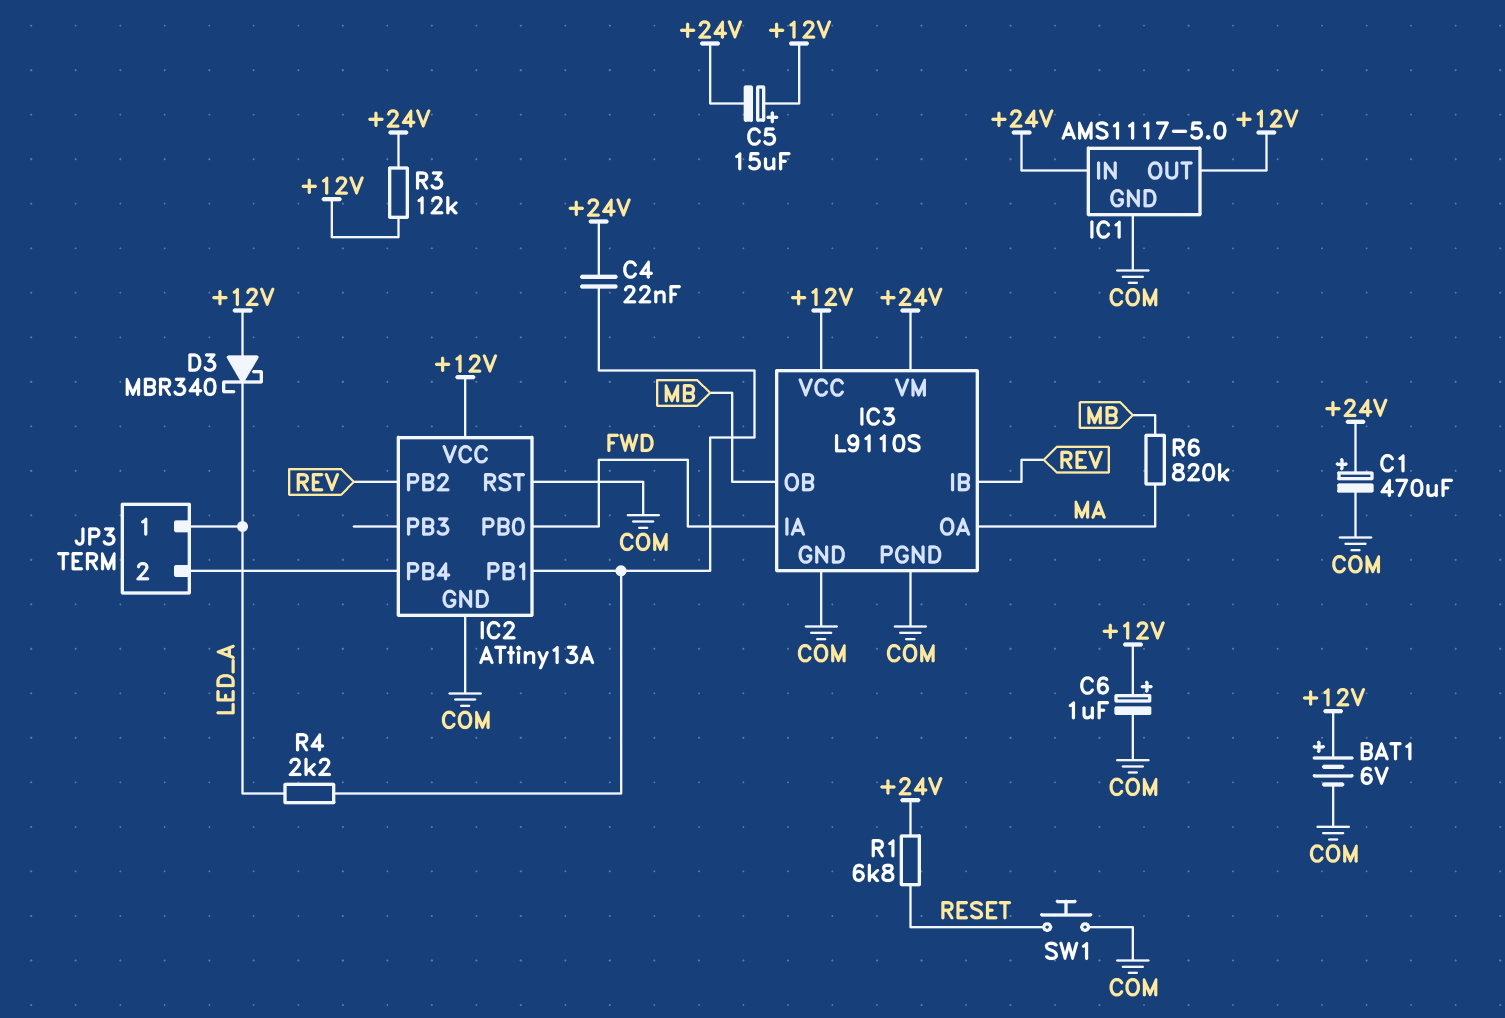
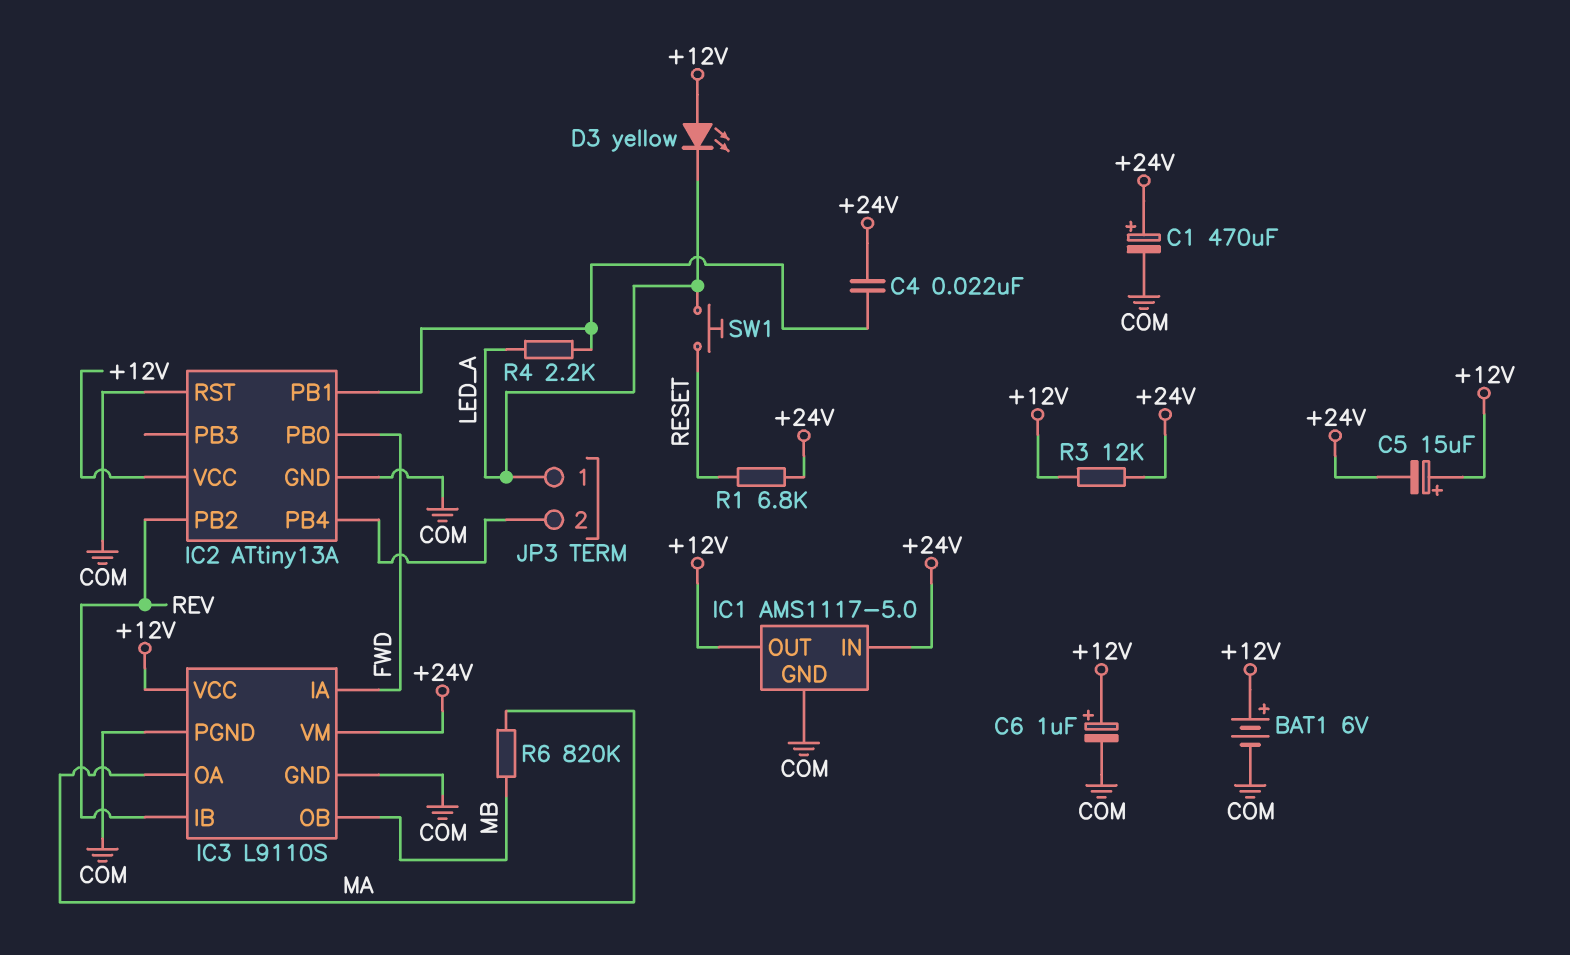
D3: schottky MBR340 (A +12V, K LED_A) -> LED yellow (A +12V, K LED_A)
SW1: button (COM, RESET) -> button (LED_A, RESET)

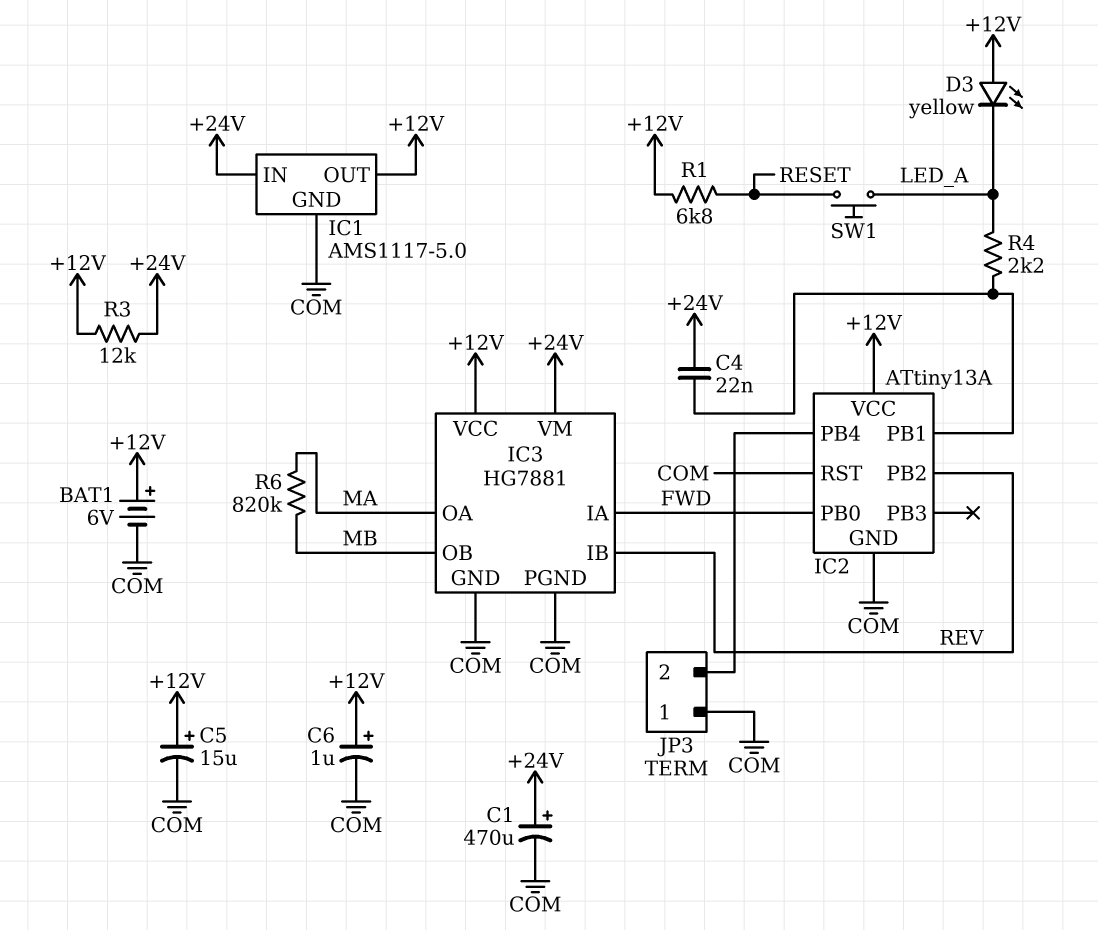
C5: 15uF (plus +12V, minus +24V) -> 15uF (plus +12V, minus COM)
IC3: L9110S -> HG7881
JP3 pin 1: LED_A -> COM
R1: 6.8k (+24V, RESET) -> 6.8k (+12V, RESET)

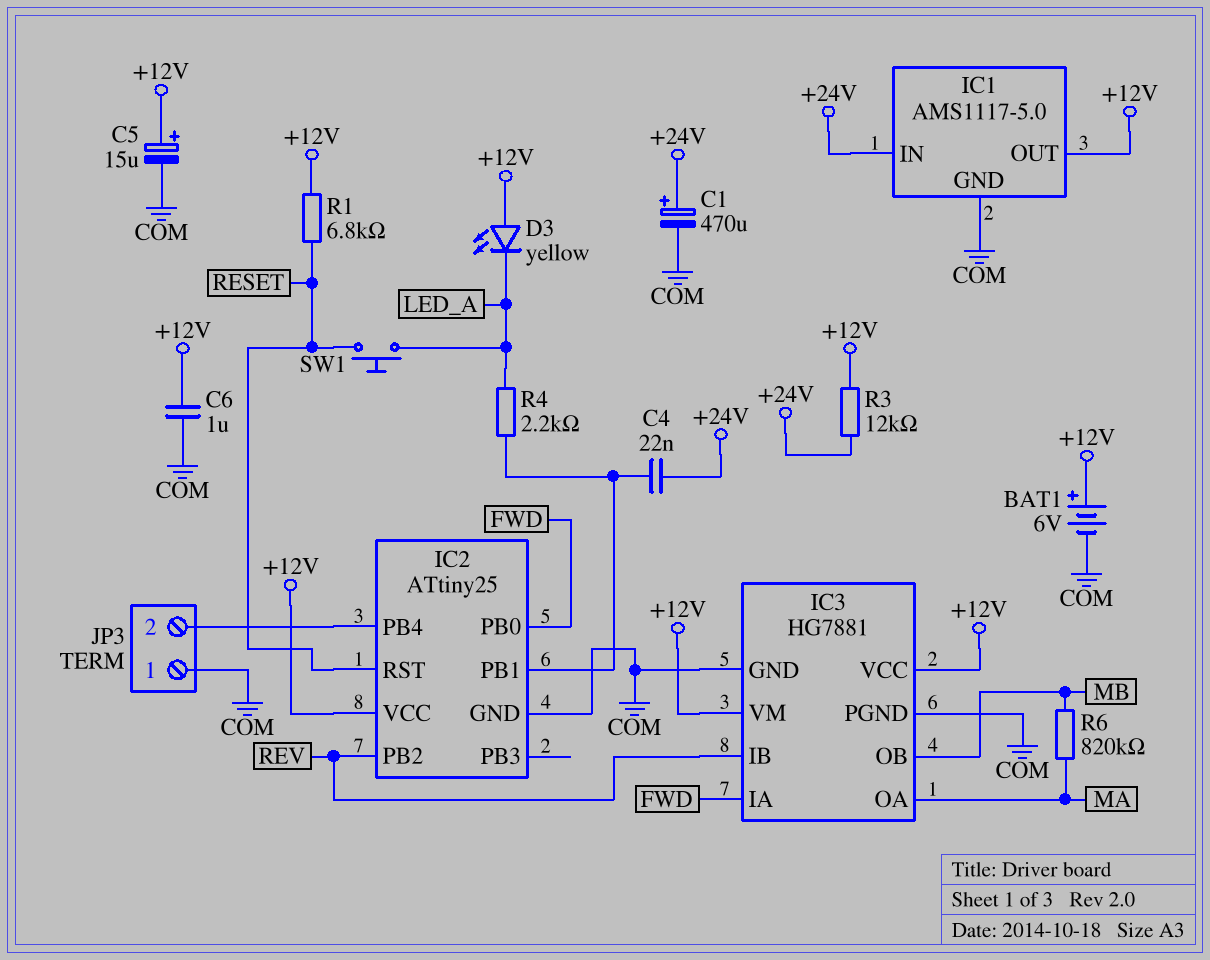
C6: 1uF (plus +12V, minus COM) -> 1uF (+12V, COM)
IC2: ATtiny13A -> ATtiny25
IC2 pin RST: COM -> RESET
IC3 pin VM: +24V -> +12V

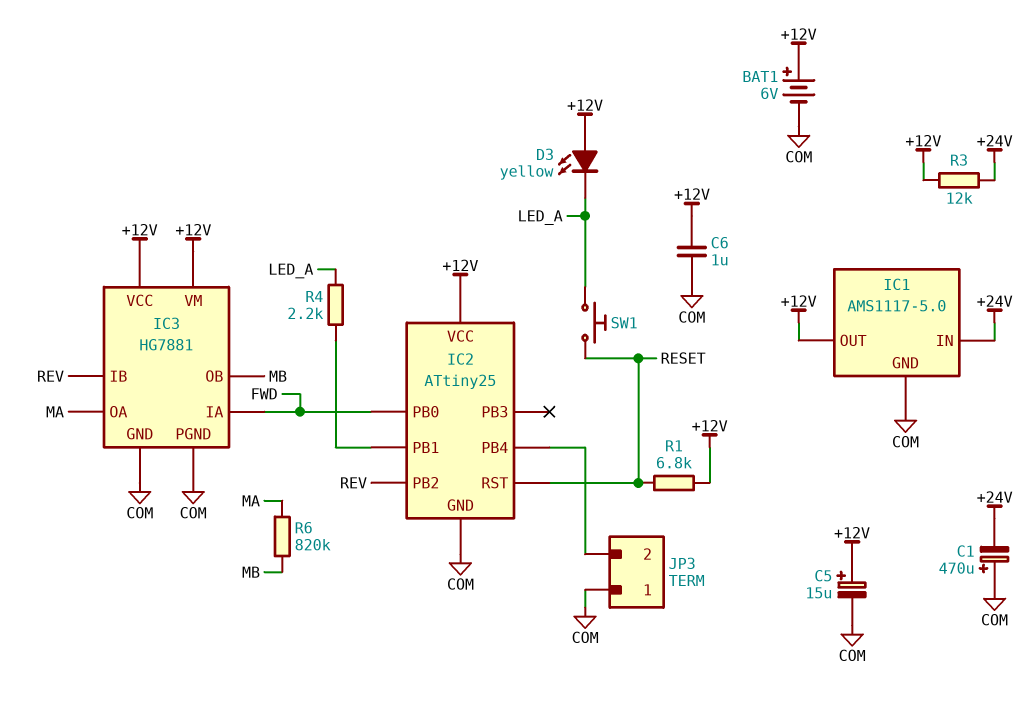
C1: 470uF (plus +24V, minus COM) -> 470uF (plus COM, minus +24V)
C4: 22nF (+24V, IC2/PB1) -> none

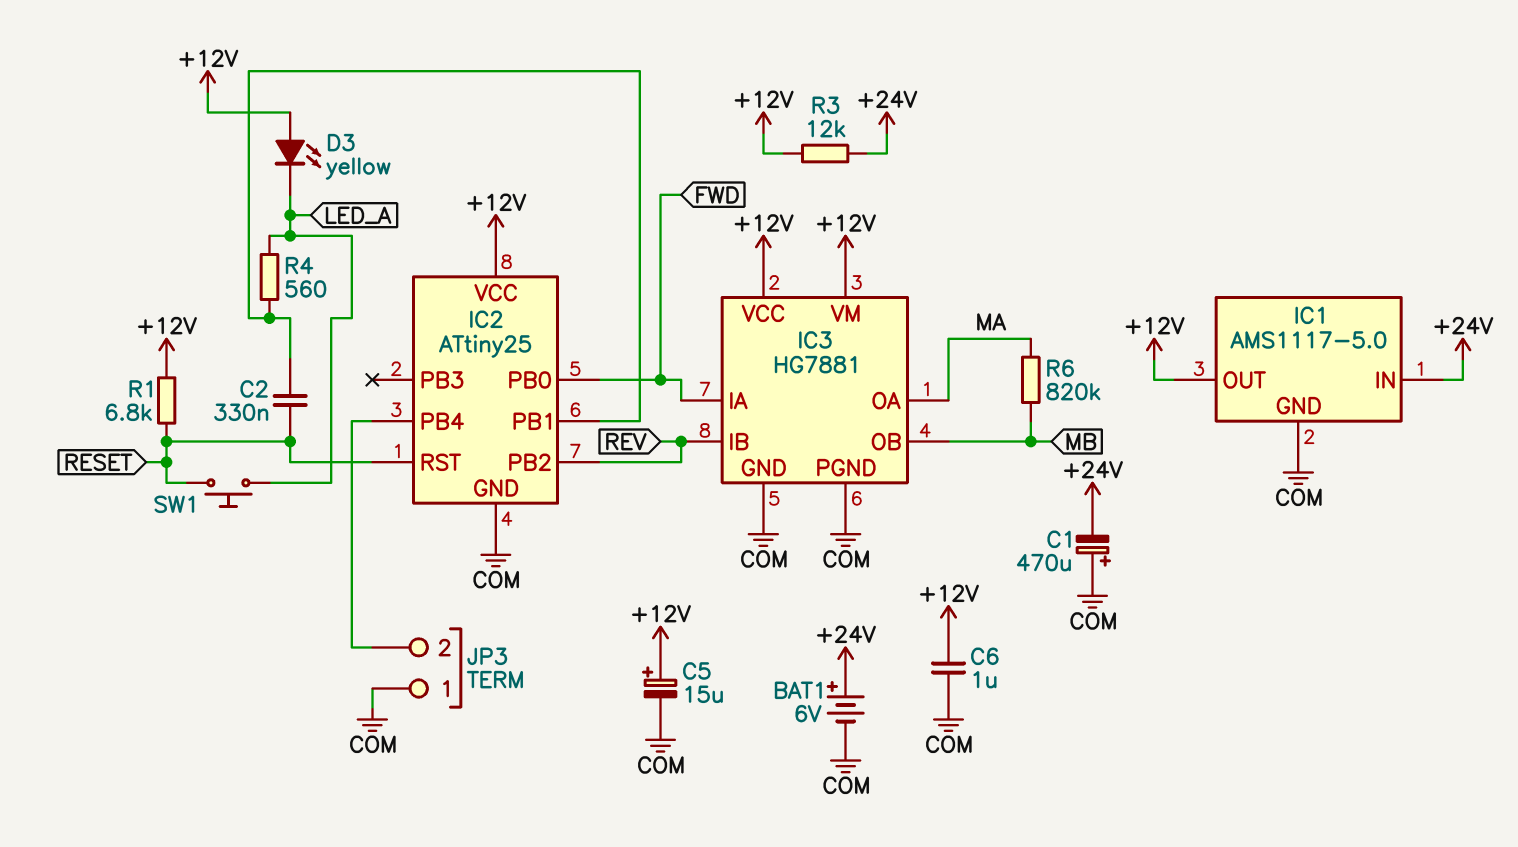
BAT1: 6V (plus +12V, minus COM) -> 6V (plus +24V, minus COM)
C2: none -> 330nF (IC2/PB1, RESET)
R4: 2.2k (IC2/PB1, LED_A) -> 560 (IC2/PB1, LED_A)

